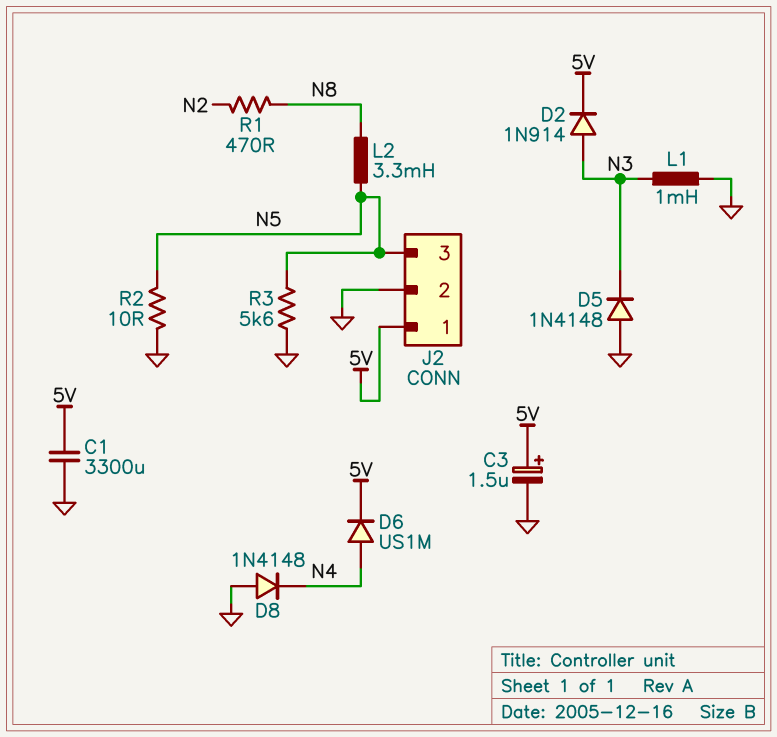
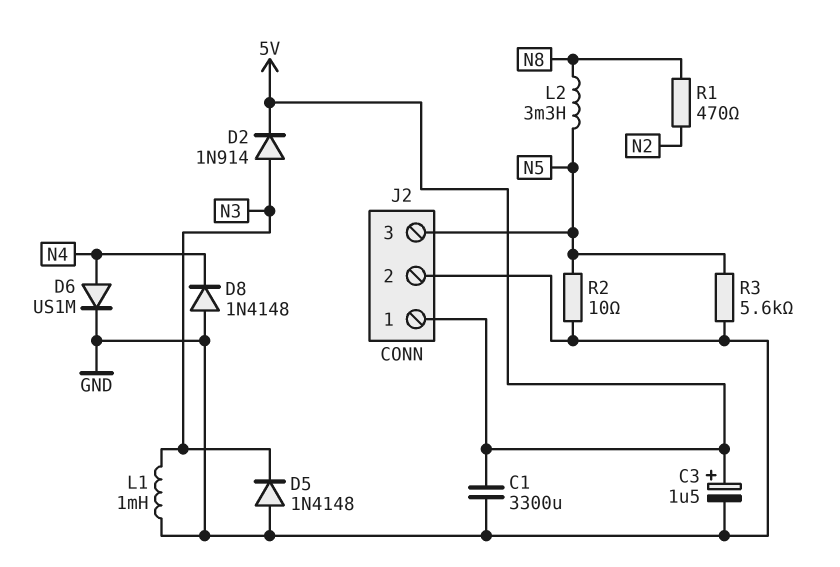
D6: diode US1M (A N4, K 5V) -> diode US1M (A N4, K GND)

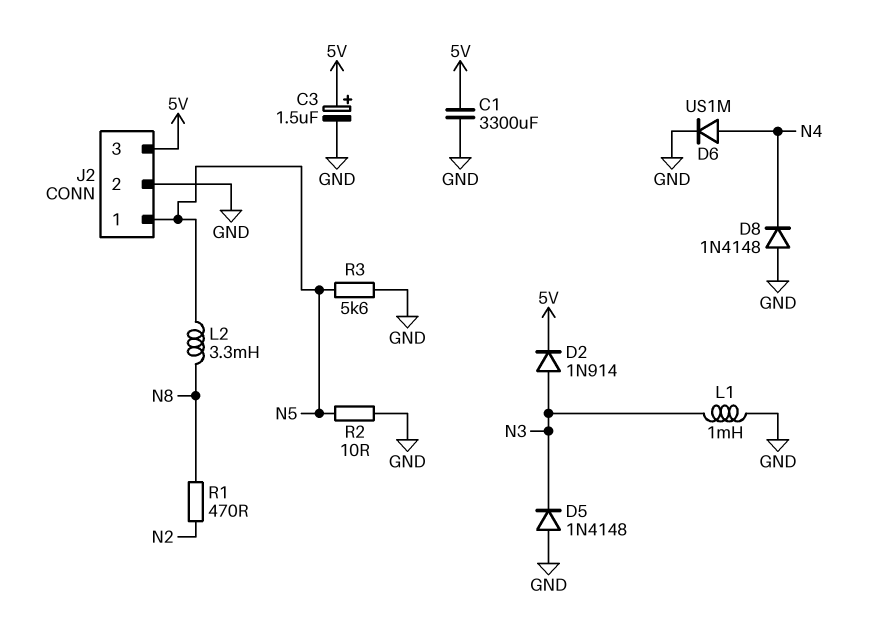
J2 pin 1: 5V -> N5
J2 pin 3: N5 -> 5V

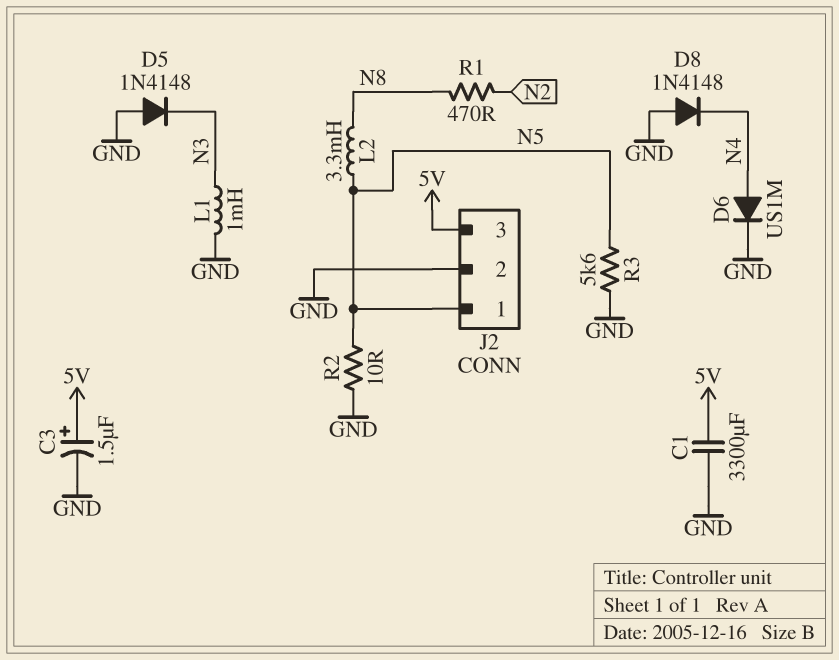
D2: diode 1N914 (A N3, K 5V) -> none

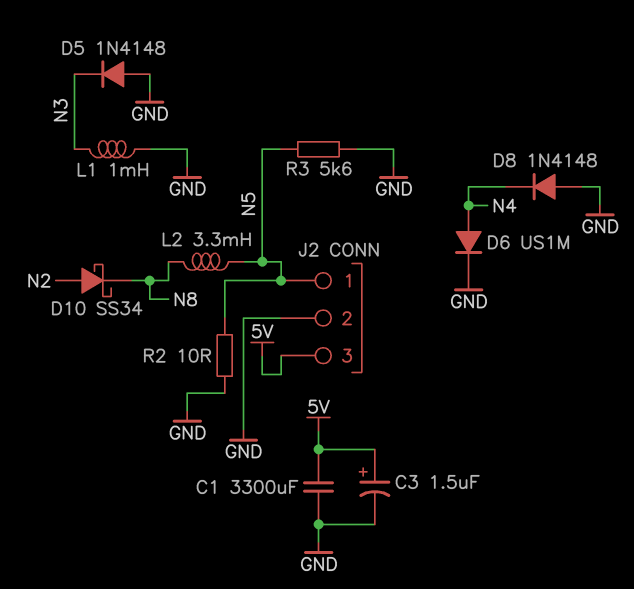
D10: none -> schottky SS34 (A N2, K N8)
R1: 470 (N2, N8) -> none

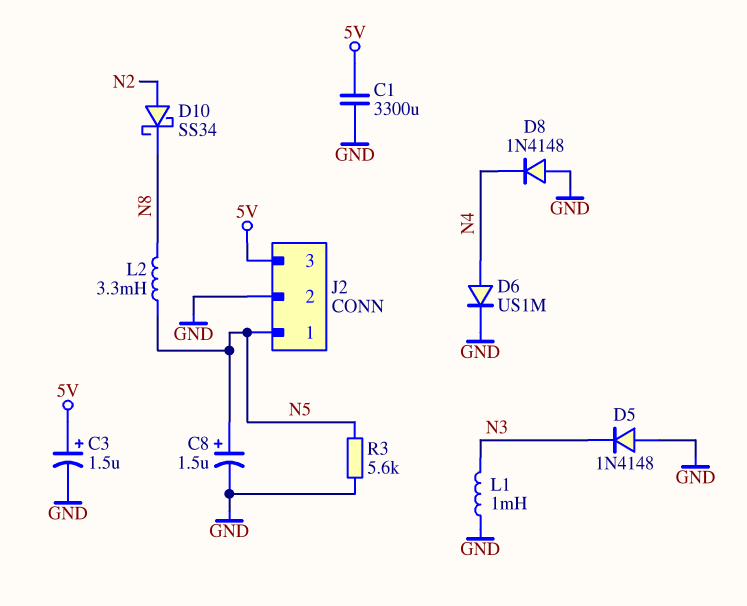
C8: none -> 1.5uF (plus N5, minus GND)
R2: 10 (GND, N5) -> none

